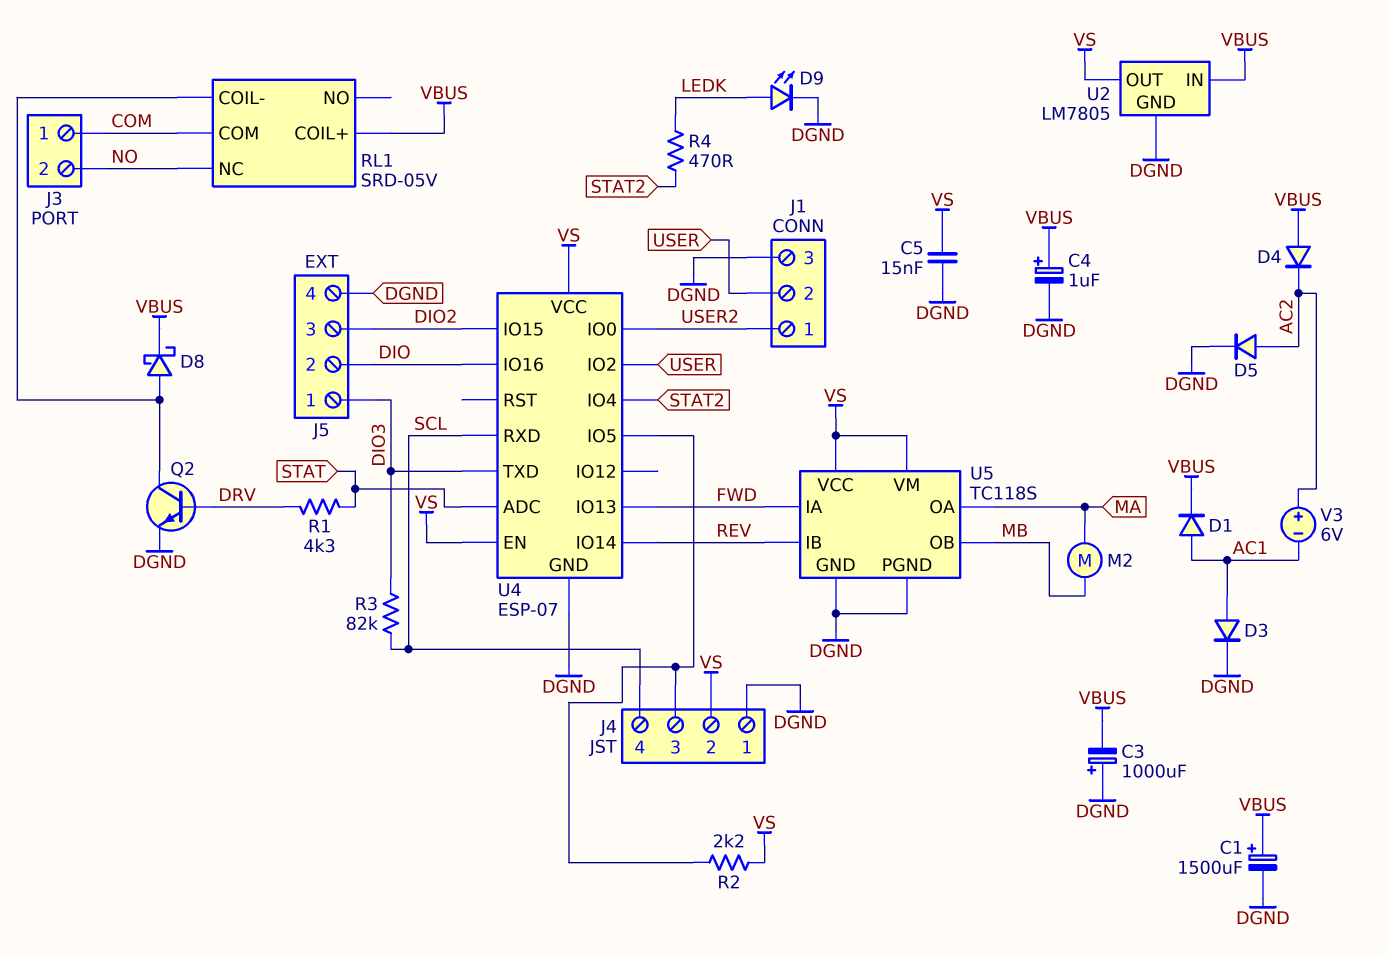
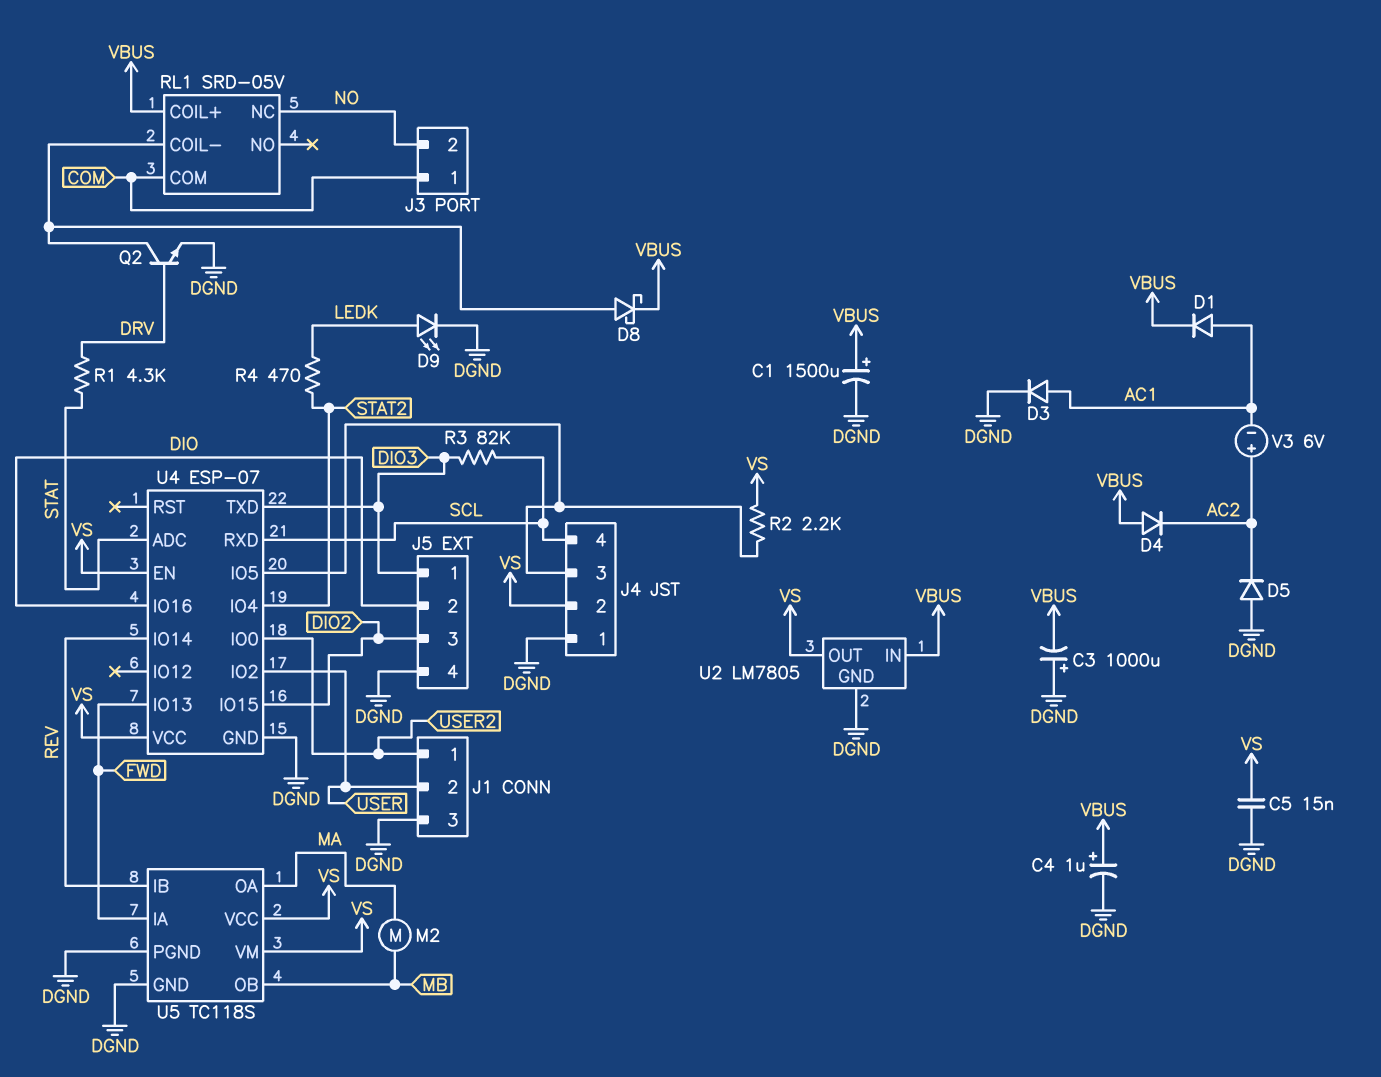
D5: diode (A AC2, K DGND) -> diode (A DGND, K AC2)

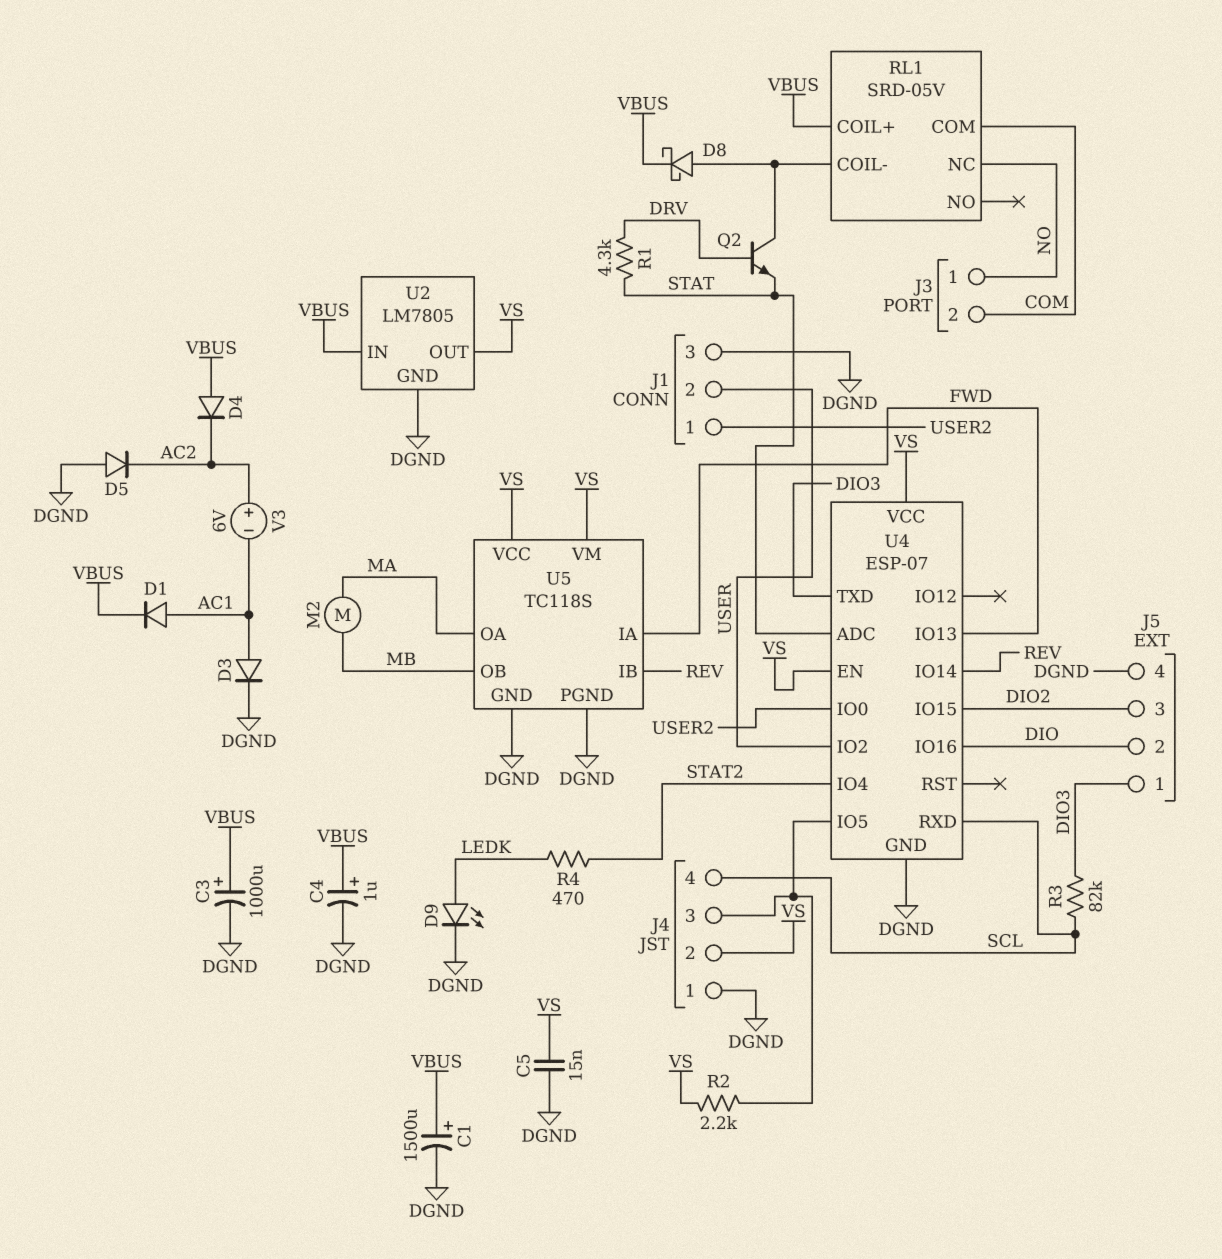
C3: 1000uF (plus DGND, minus VBUS) -> 1000uF (plus VBUS, minus DGND)
J3 pin 1: COM -> NO
J3 pin 2: NO -> COM
Q2: NPN (B DRV, C RL1/COIL-, E DGND) -> NPN (B DRV, C RL1/COIL-, E STAT)

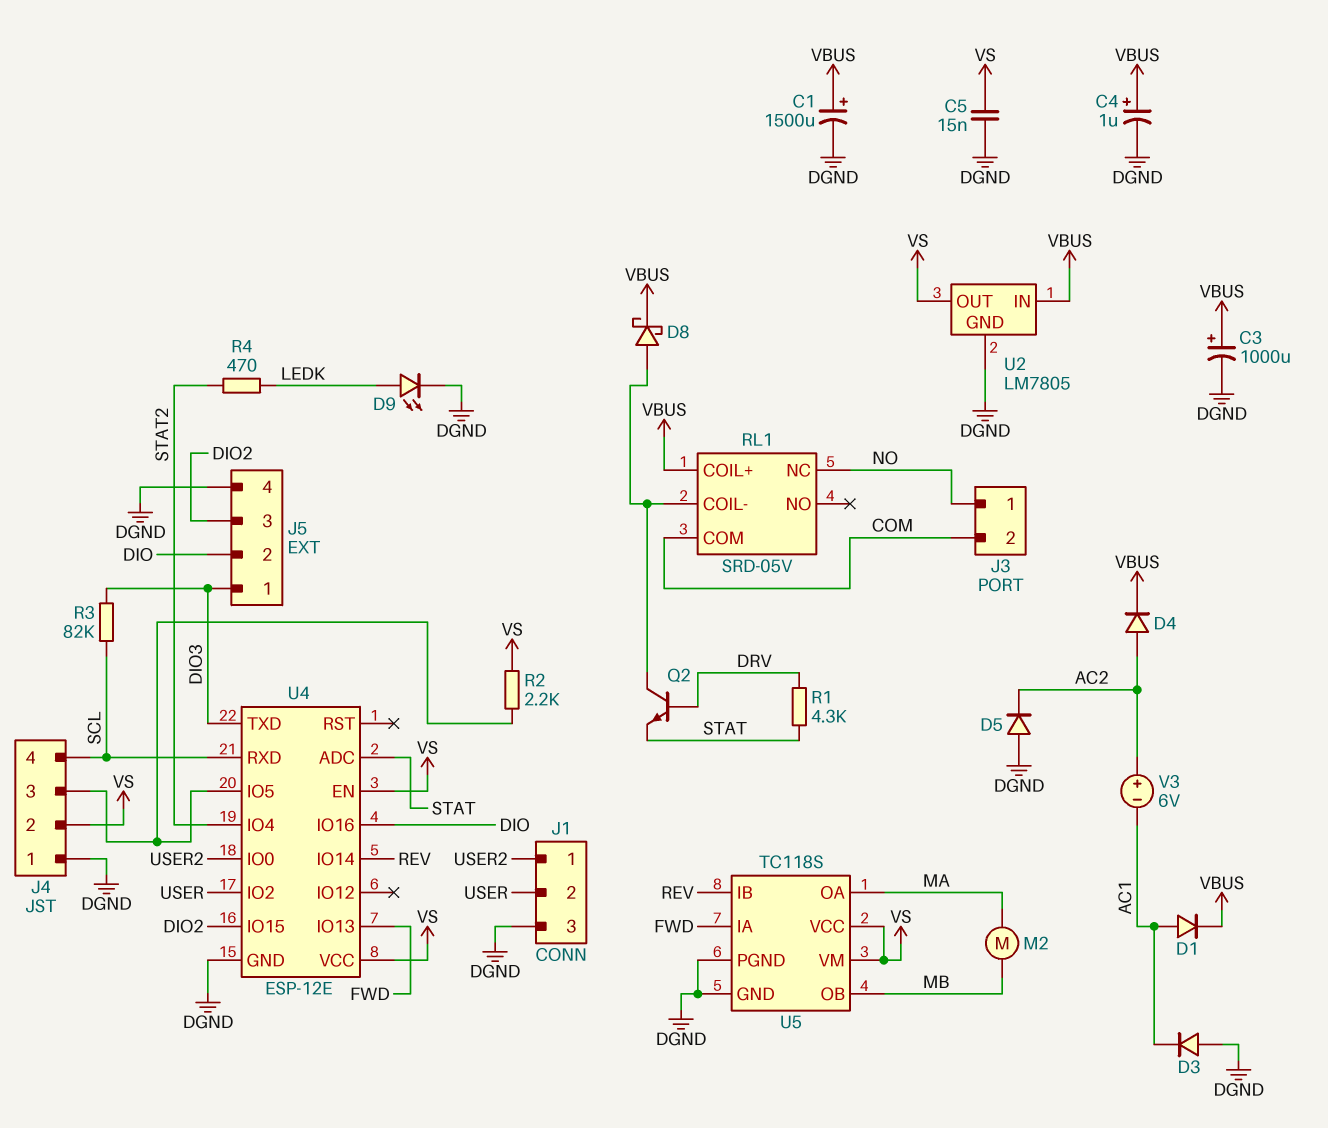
D3: diode (A AC1, K DGND) -> diode (A DGND, K AC1)
D4: diode (A VBUS, K AC2) -> diode (A AC2, K VBUS)
U4: ESP-07 -> ESP-12E

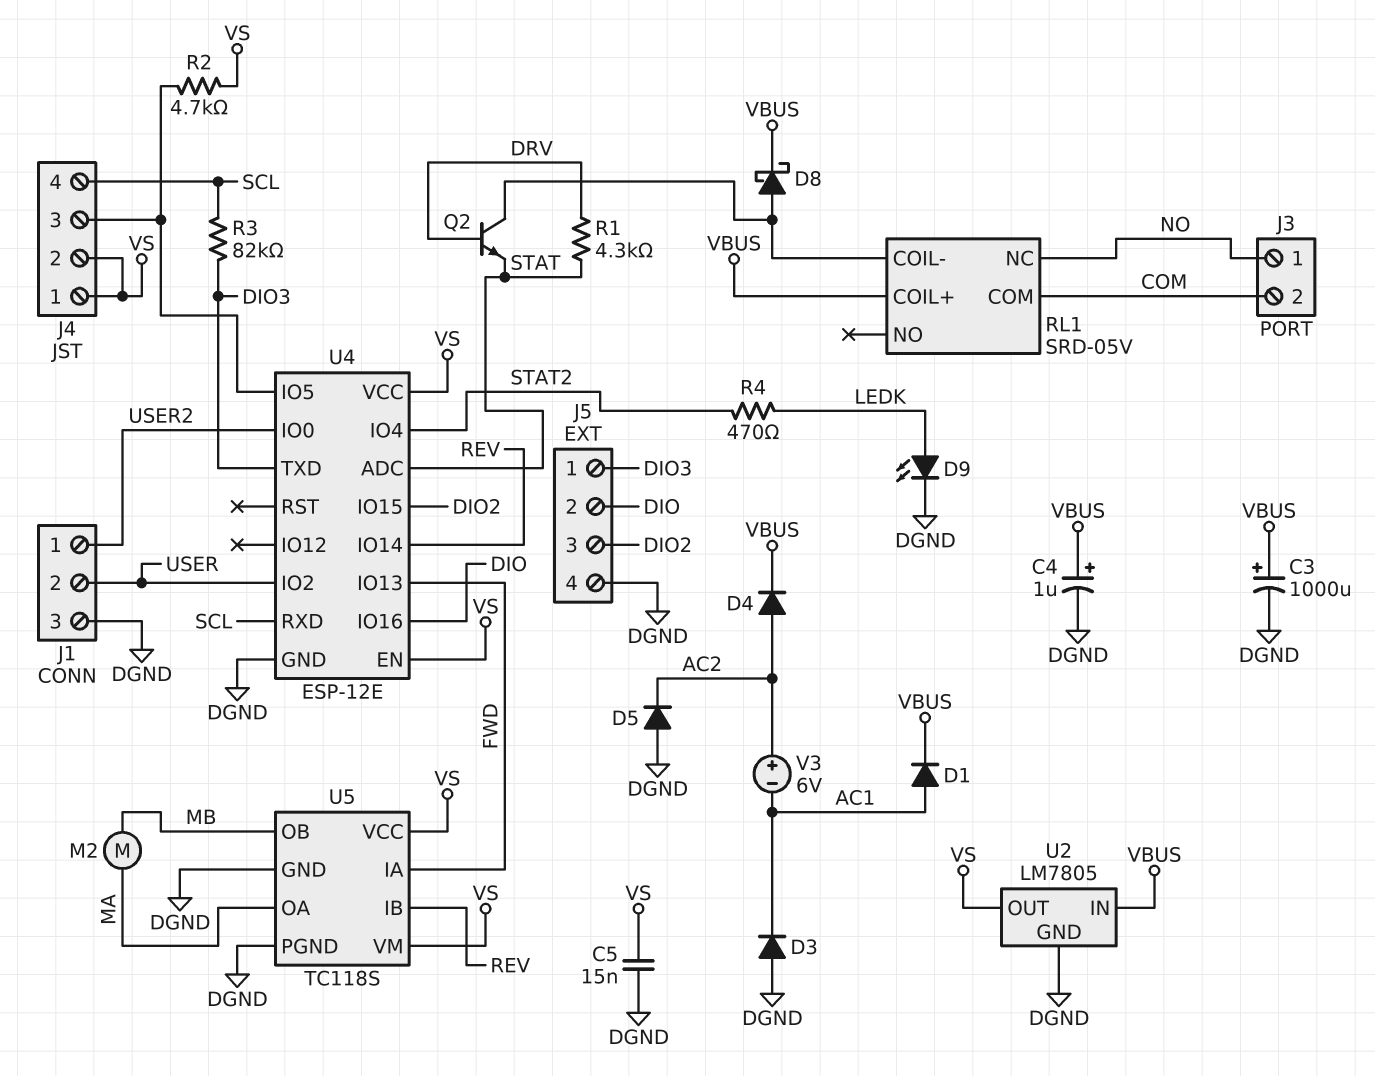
C1: 1500uF (plus VBUS, minus DGND) -> none
J4 pin 1: DGND -> VS
R2: 2.2k (J4/3, VS) -> 4.7k (J4/3, VS)

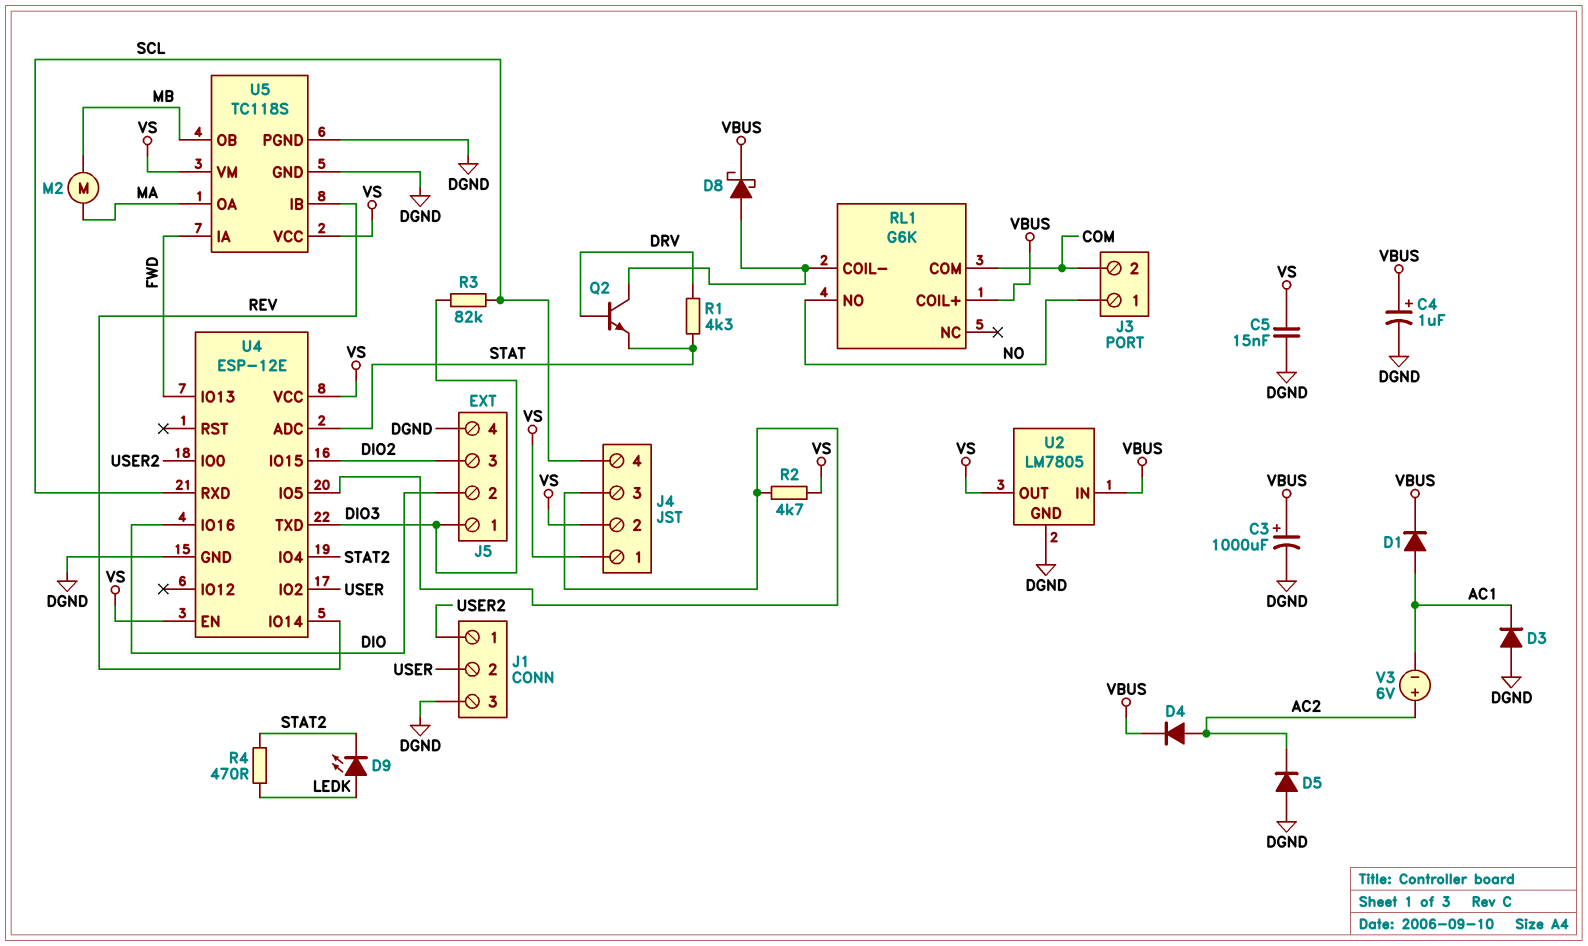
D9: LED (A LEDK, K DGND) -> LED (A LEDK, K STAT2)
RL1: SRD-05V -> G6K
RL1 pin NC: NO -> none
RL1 pin NO: none -> NO

